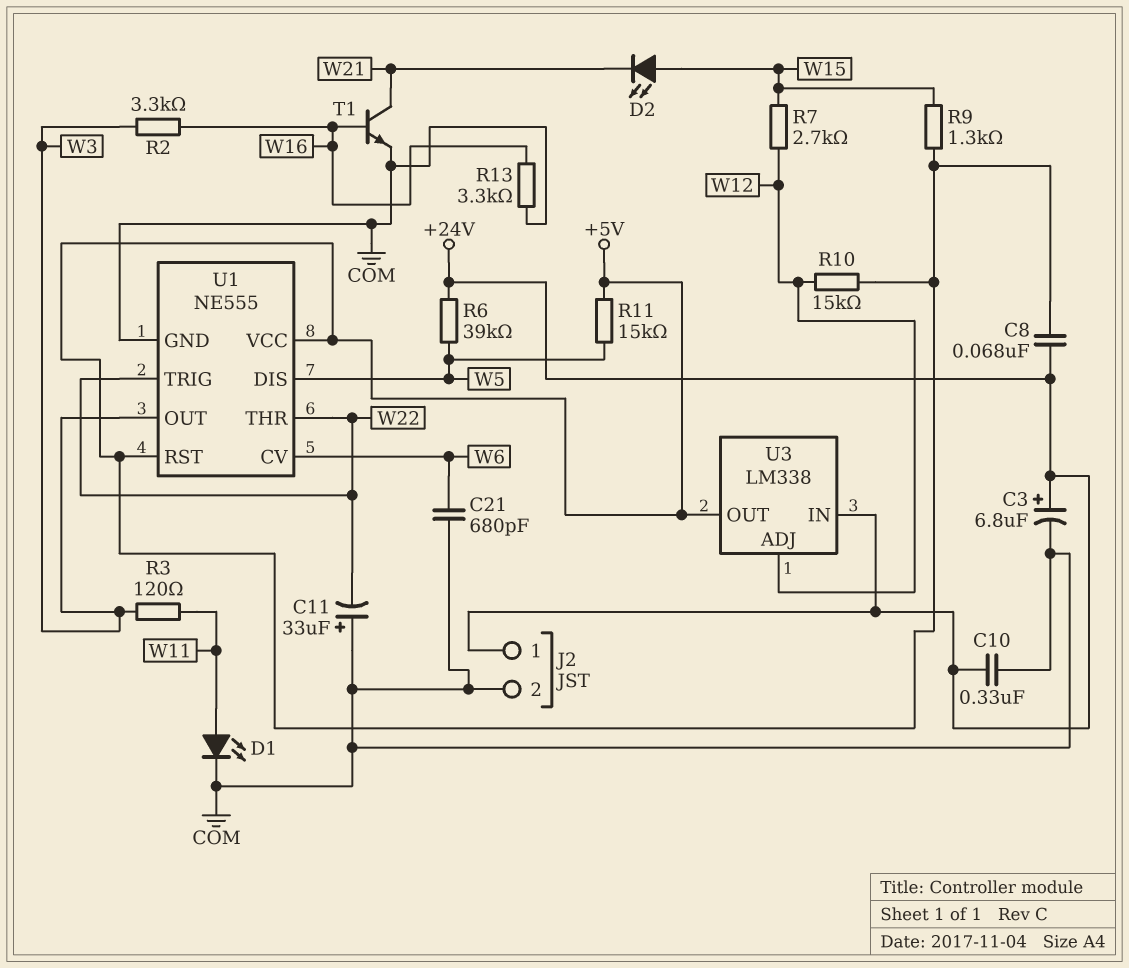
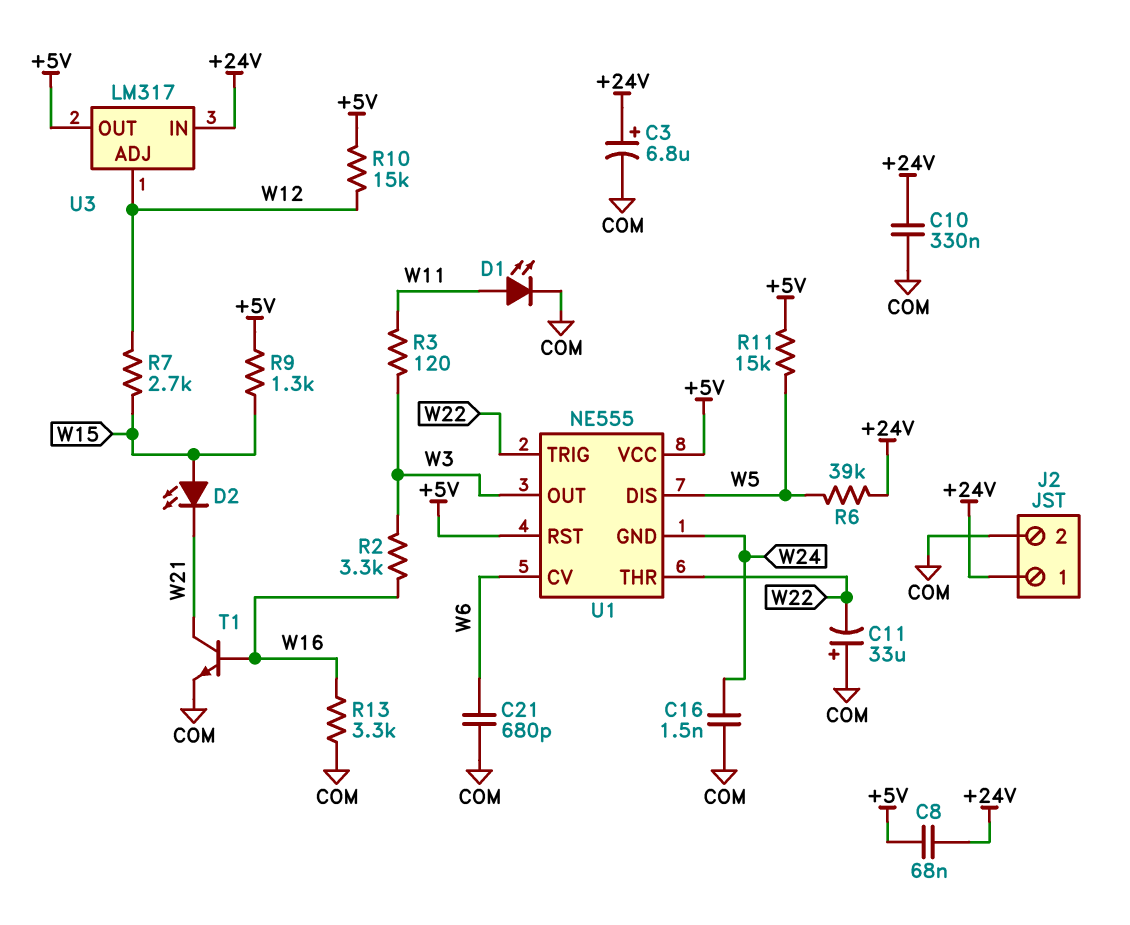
C16: none -> 1.5nF (COM, W24)
U1 pin GND: COM -> W24
U3: LM338 -> LM317

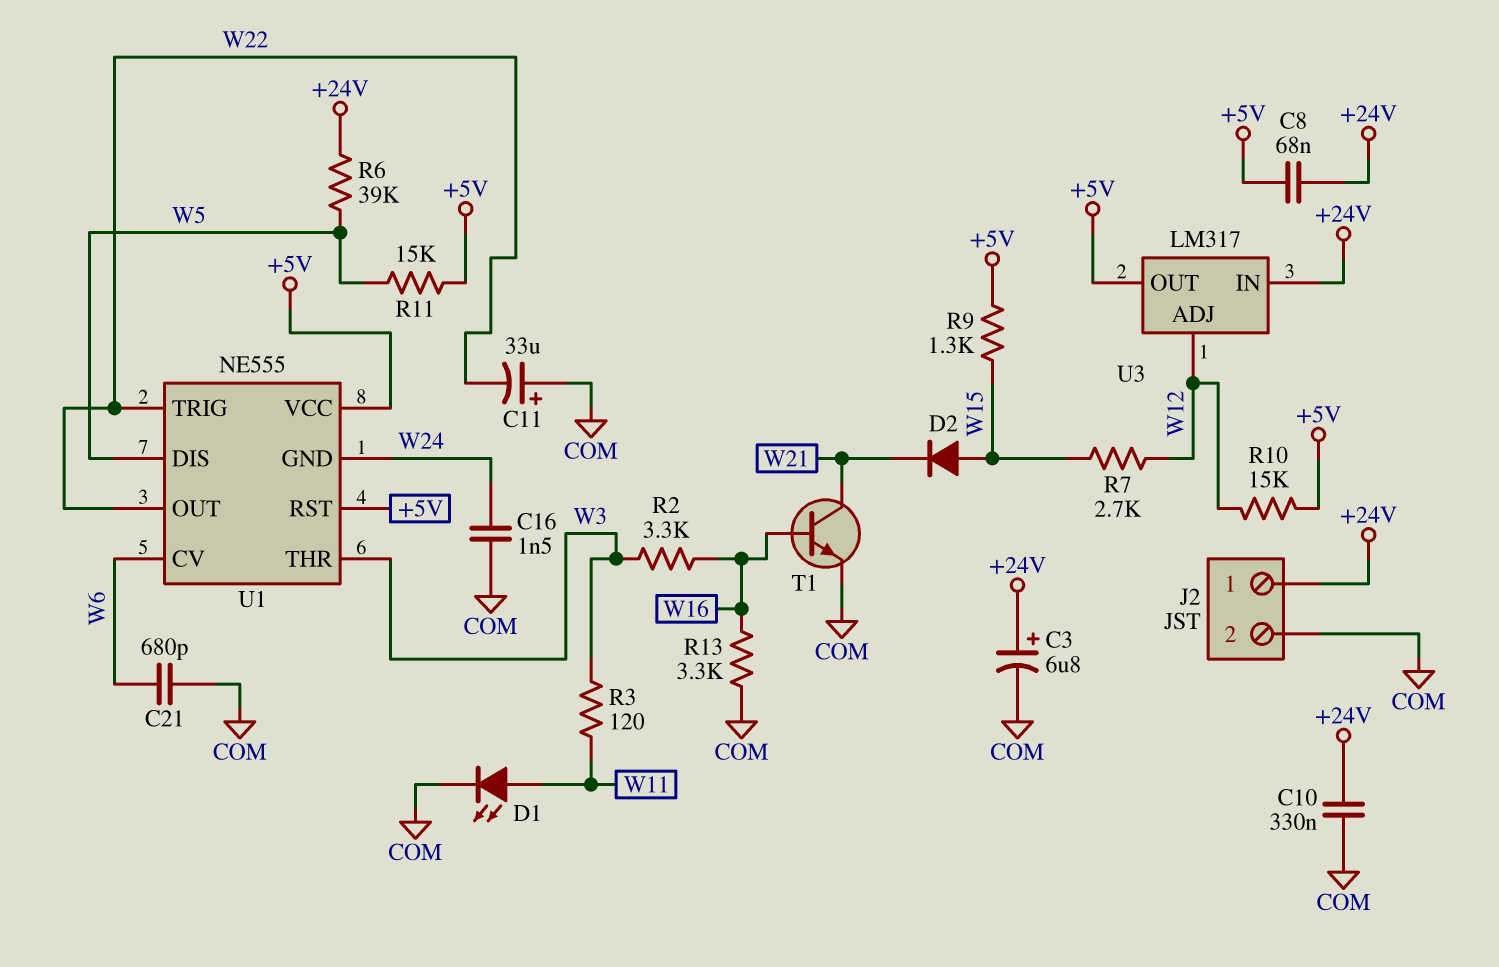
D2: LED (A W15, K W21) -> diode (A W15, K W21)
U1 pin OUT: W3 -> W22
U1 pin THR: W22 -> W3

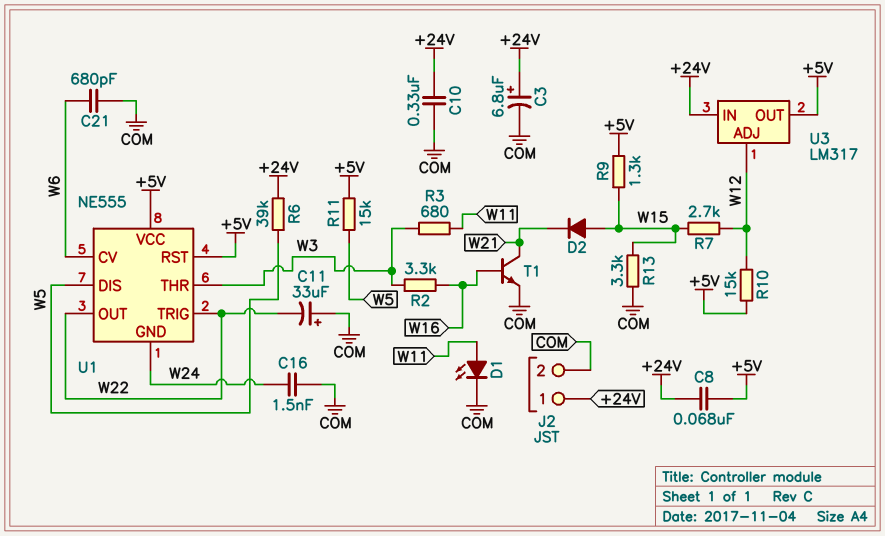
R3: 120 (W3, W11) -> 680 (W3, W11)
R13: 3.3k (COM, W16) -> 3.3k (COM, W15)

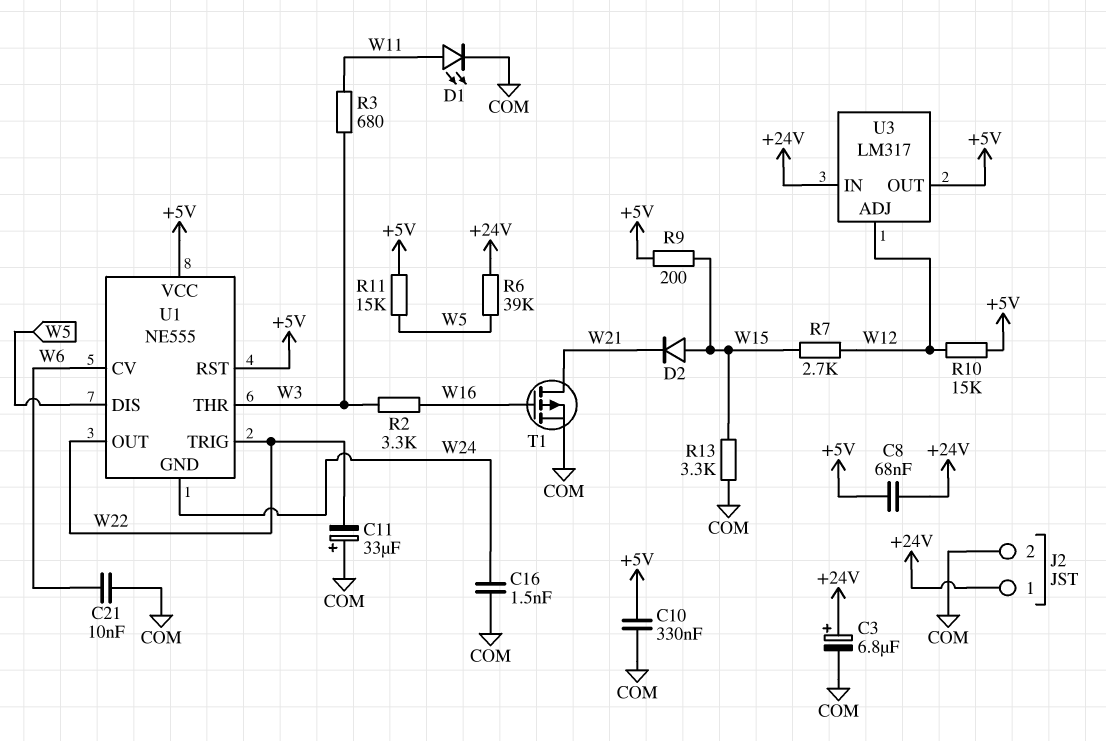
C10: 330nF (+24V, COM) -> 330nF (+5V, COM)
C21: 680pF (COM, W6) -> 10nF (COM, W6)
R9: 1.3k (+5V, W15) -> 200 (+5V, W15)
T1: NPN (B W16, C W21, E COM) -> PMOS (G W16, D W21, S COM)

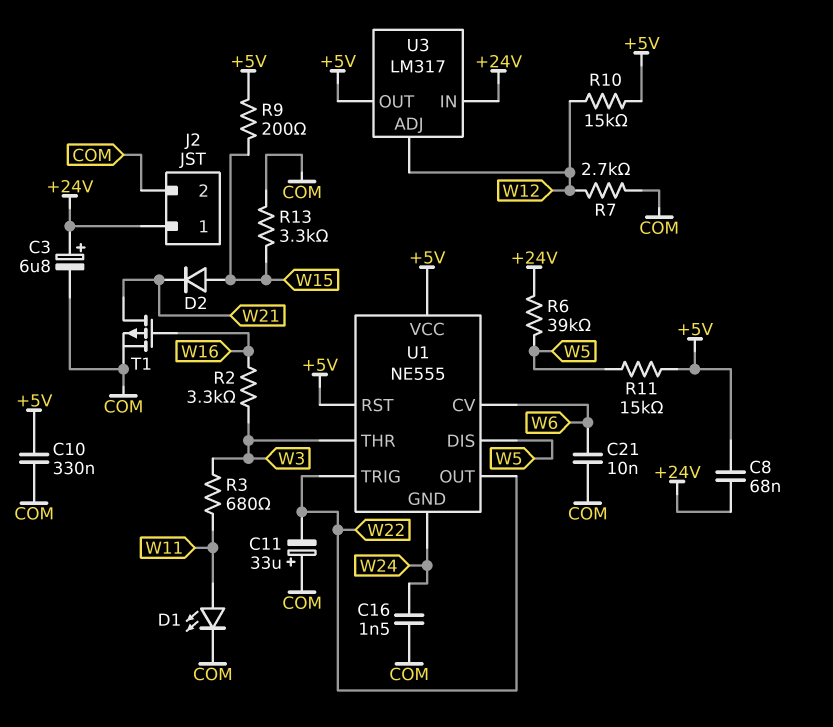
R7: 2.7k (W12, W15) -> 2.7k (COM, W12)

